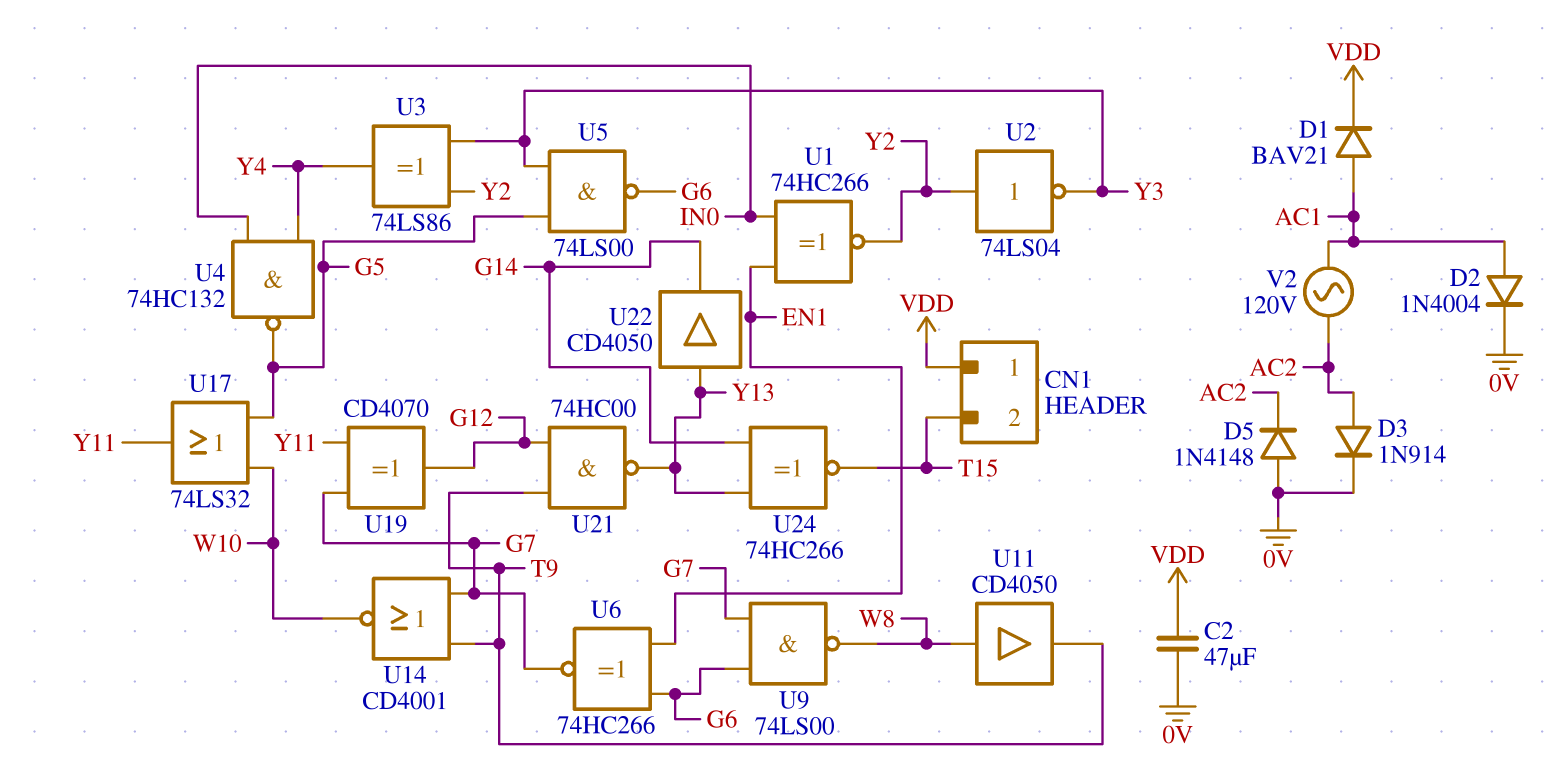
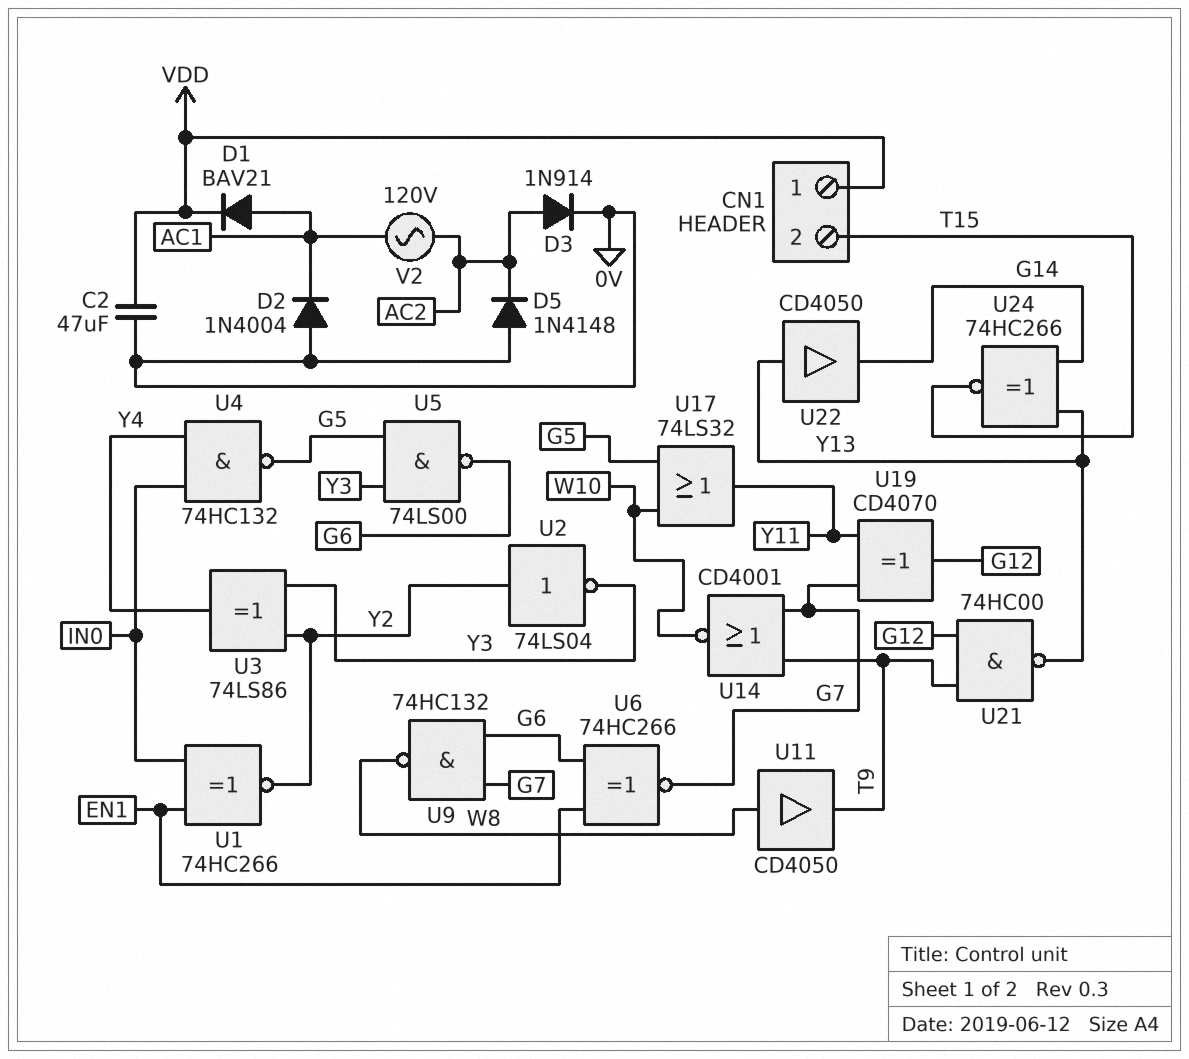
D2: diode 1N4004 (A AC1, K 0V) -> diode 1N4004 (A 0V, K AC1)
U9: NAND 74LS00 (in G6, in G7, out W8) -> NAND 74HC132 (in G6, in G7, out W8)

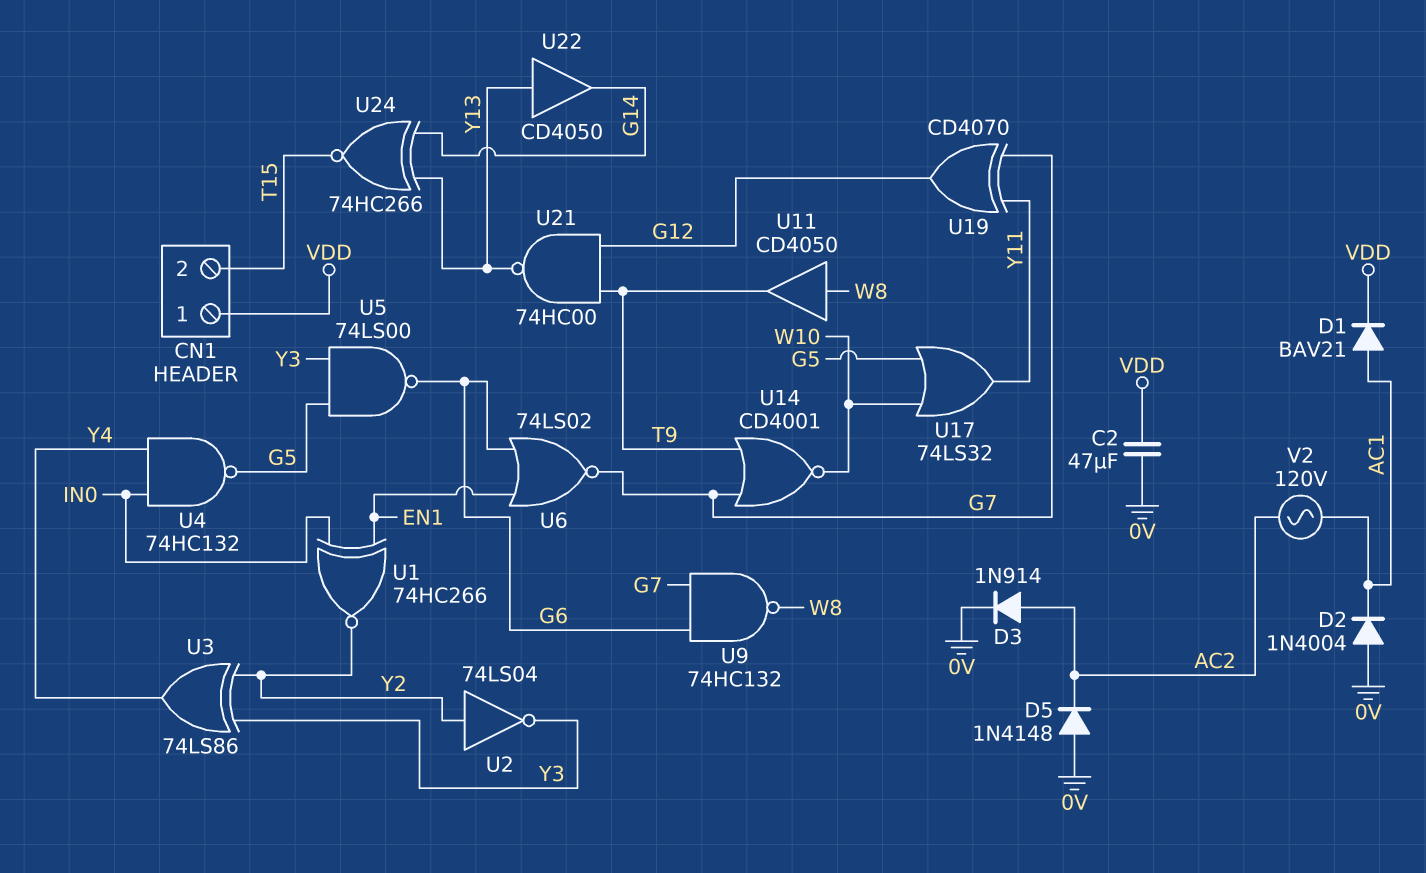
U6: XNOR 74HC266 (in EN1, in G6, out G7) -> NOR 74LS02 (in EN1, in G6, out G7)

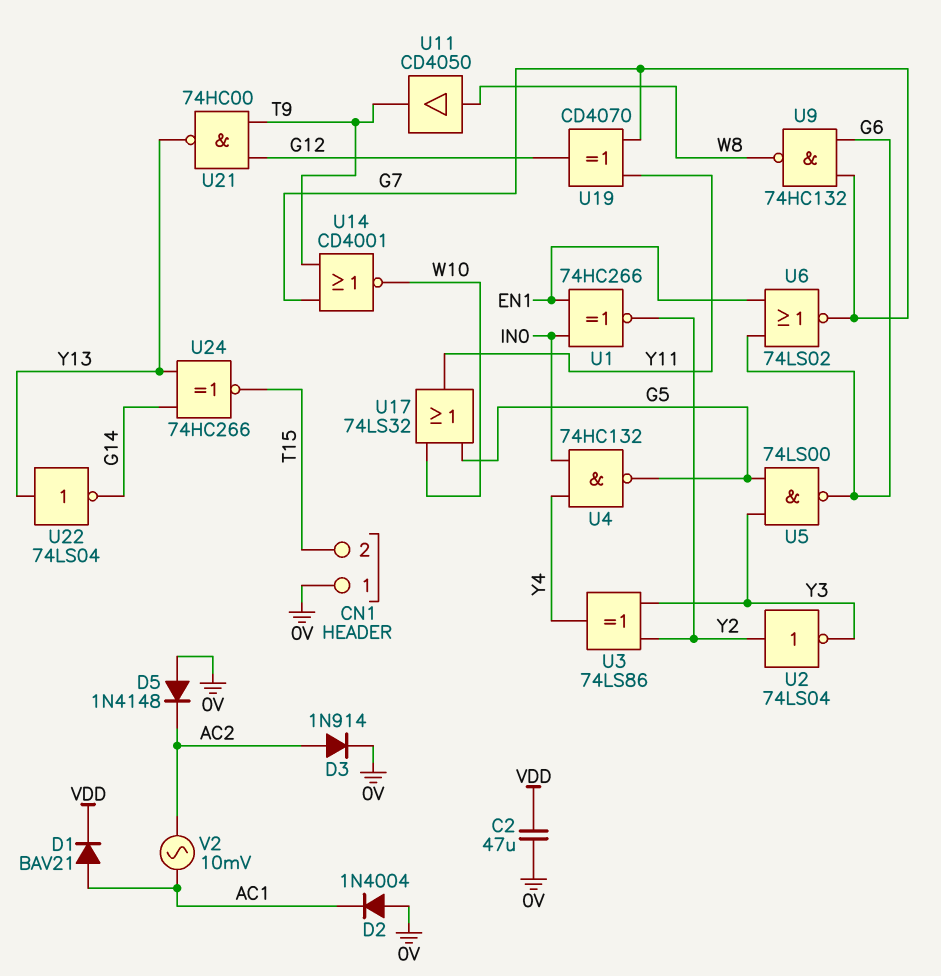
CN1 pin 1: VDD -> 0V
U22: buffer CD4050 (in Y13, out G14) -> NOT 74LS04 (in Y13, out G14)
V2: AC 120V (AC1, AC2) -> AC 10mV (AC1, AC2)

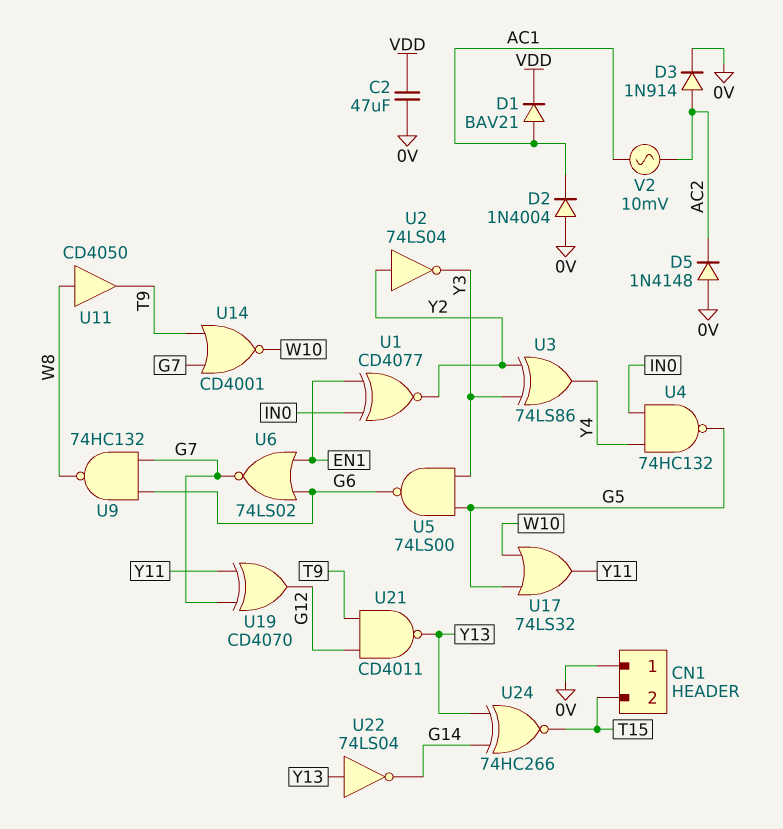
U1: XNOR 74HC266 (in EN1, in IN0, out Y2) -> XNOR CD4077 (in EN1, in IN0, out Y2)
U21: NAND 74HC00 (in G12, in T9, out Y13) -> NAND CD4011 (in G12, in T9, out Y13)

